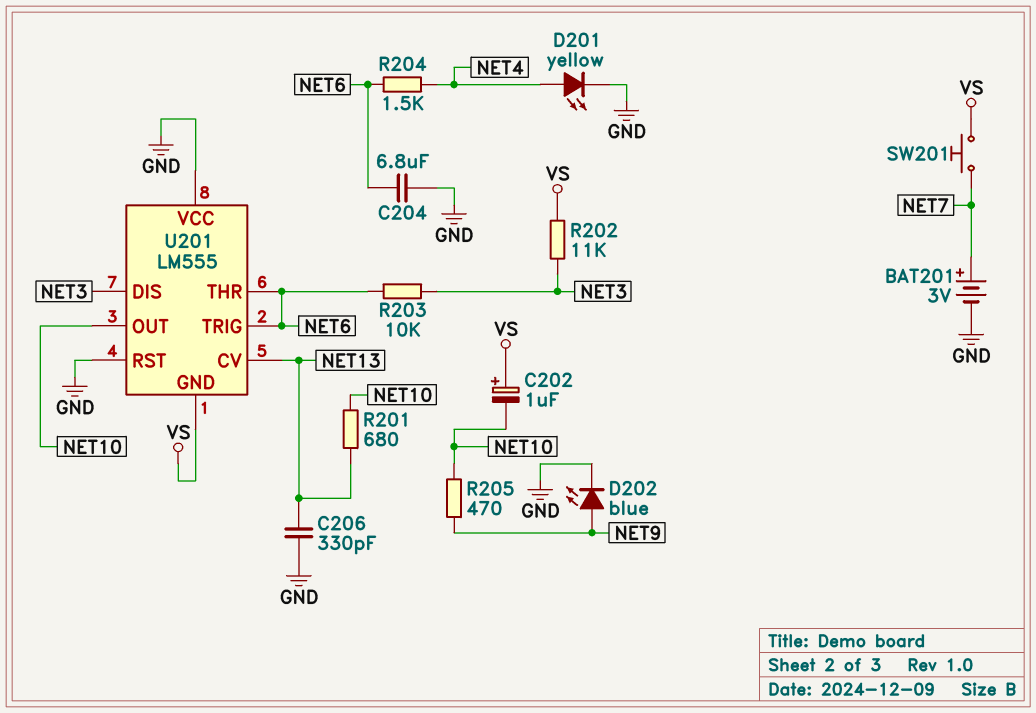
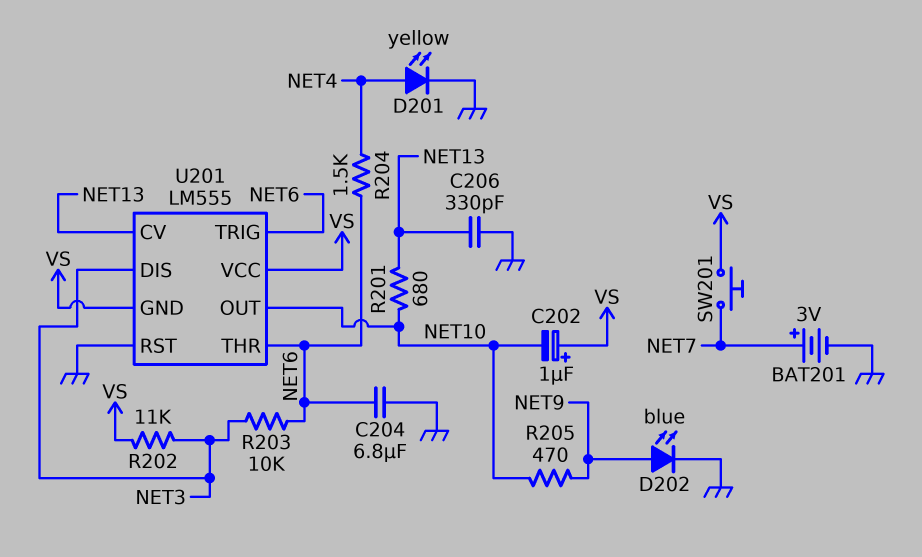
U201 pin VCC: GND -> VS

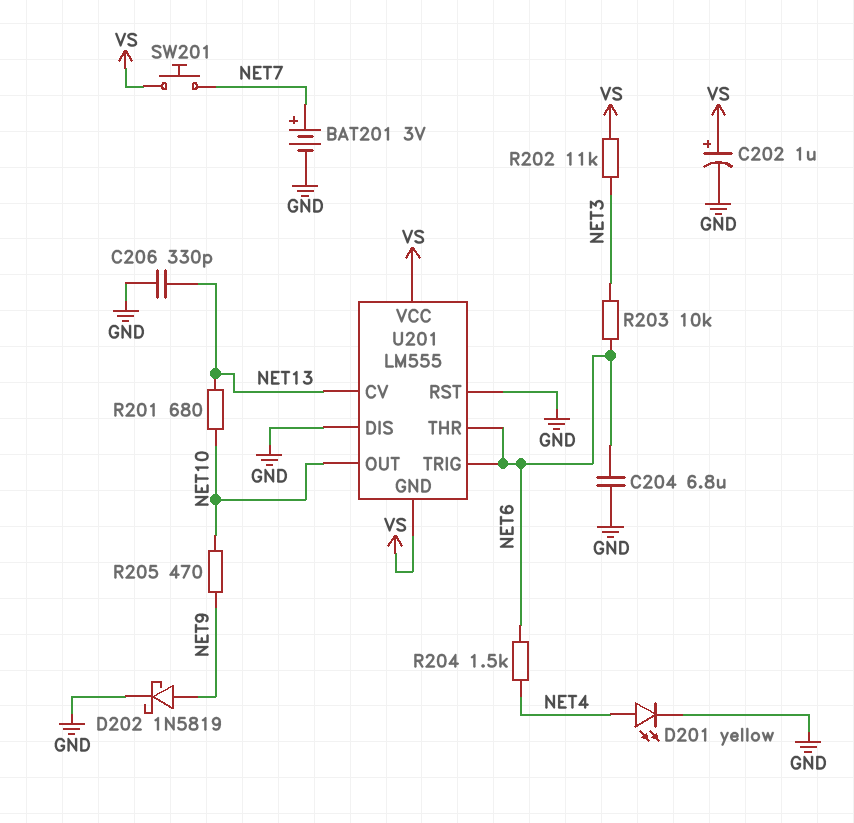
C202: 1uF (plus VS, minus NET10) -> 1uF (plus VS, minus GND)
D202: LED blue (A NET9, K GND) -> schottky 1N5819 (A NET9, K GND)
U201 pin DIS: NET3 -> GND

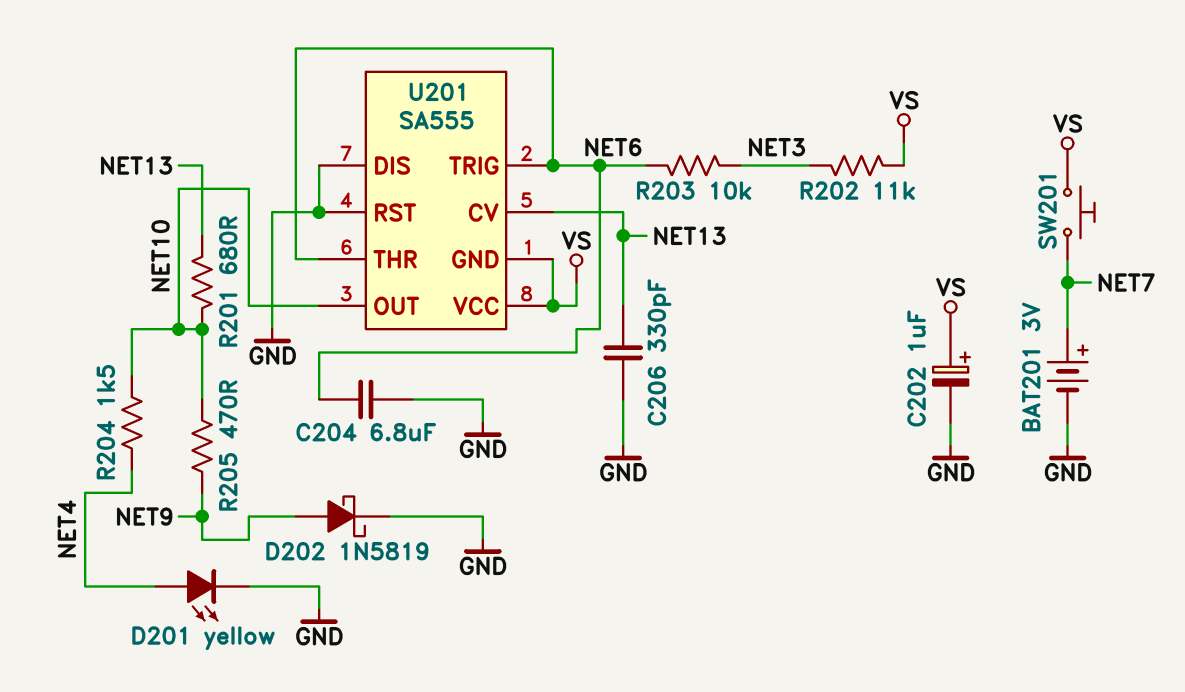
R204: 1.5k (NET4, NET6) -> 1.5k (NET4, NET10)
U201: LM555 -> SA555

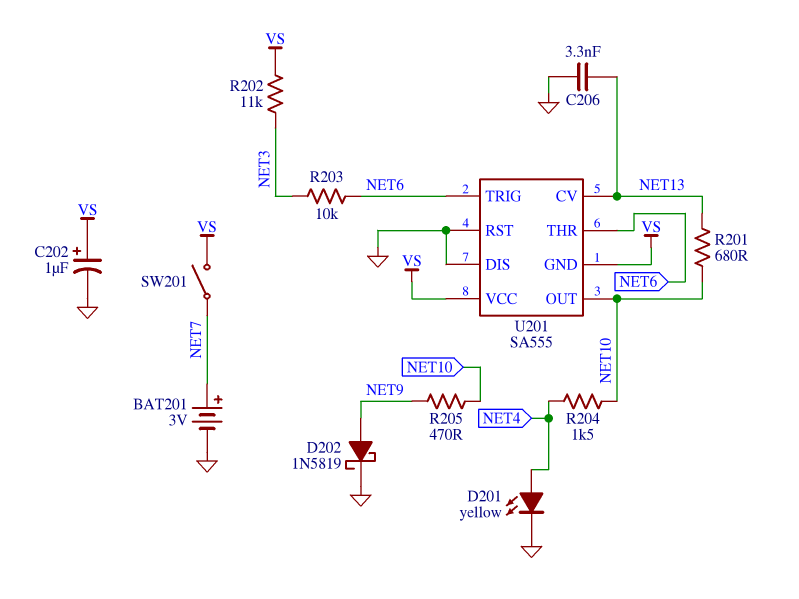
C204: 6.8uF (GND, NET6) -> none
C206: 330pF (GND, NET13) -> 3.3nF (GND, NET13)
SW201: button (NET7, VS) -> switch (NET7, VS)

